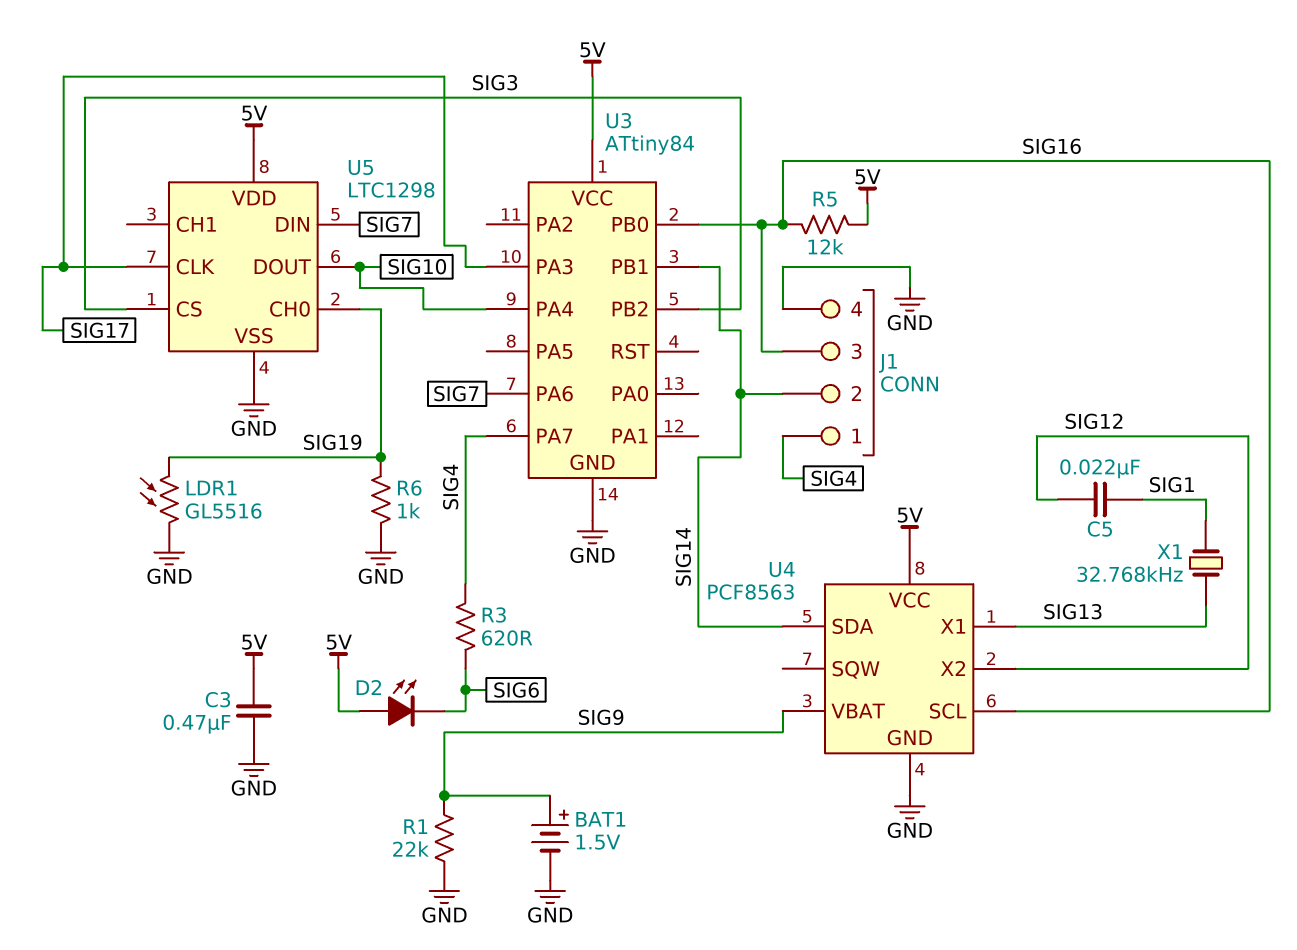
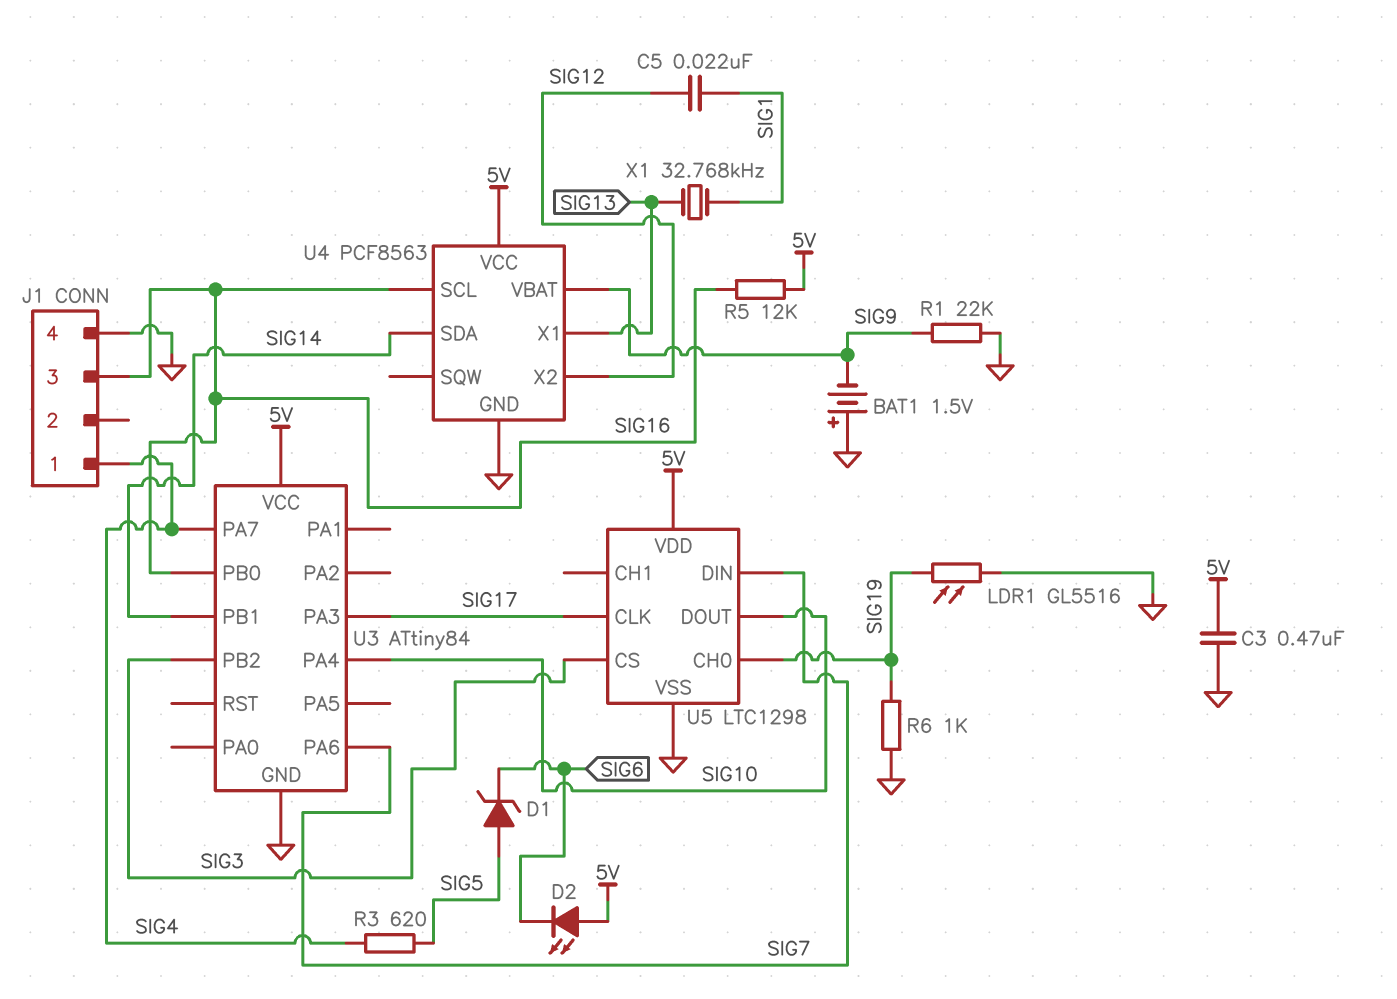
BAT1: 1.5V (plus SIG9, minus GND) -> 1.5V (plus GND, minus SIG9)
D1: none -> zener (A SIG5, K SIG6)
J1 pin 2: SIG14 -> none
R3: 620 (SIG4, SIG6) -> 620 (SIG4, SIG5)

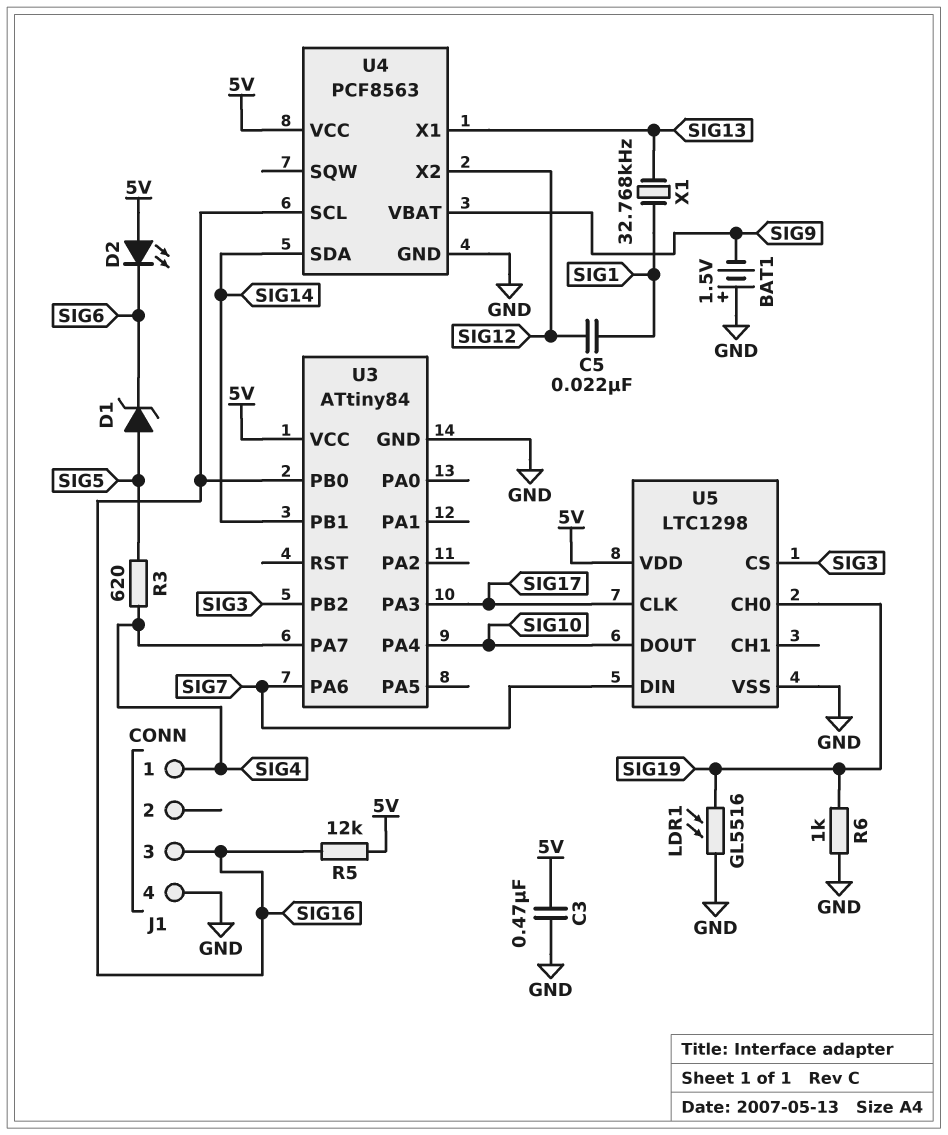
R1: 22k (GND, SIG9) -> none

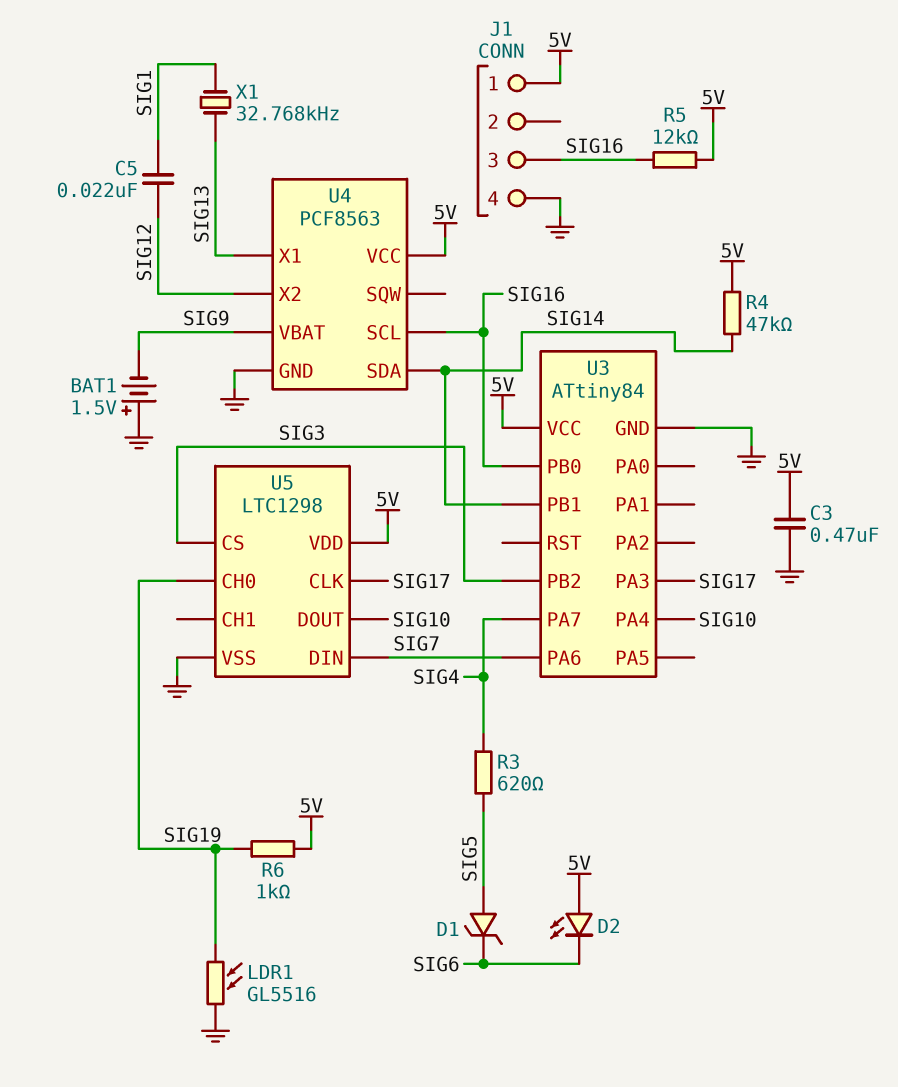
J1 pin 1: SIG4 -> 5V
R4: none -> 47k (5V, SIG14)
R6: 1k (GND, SIG19) -> 1k (5V, SIG19)

